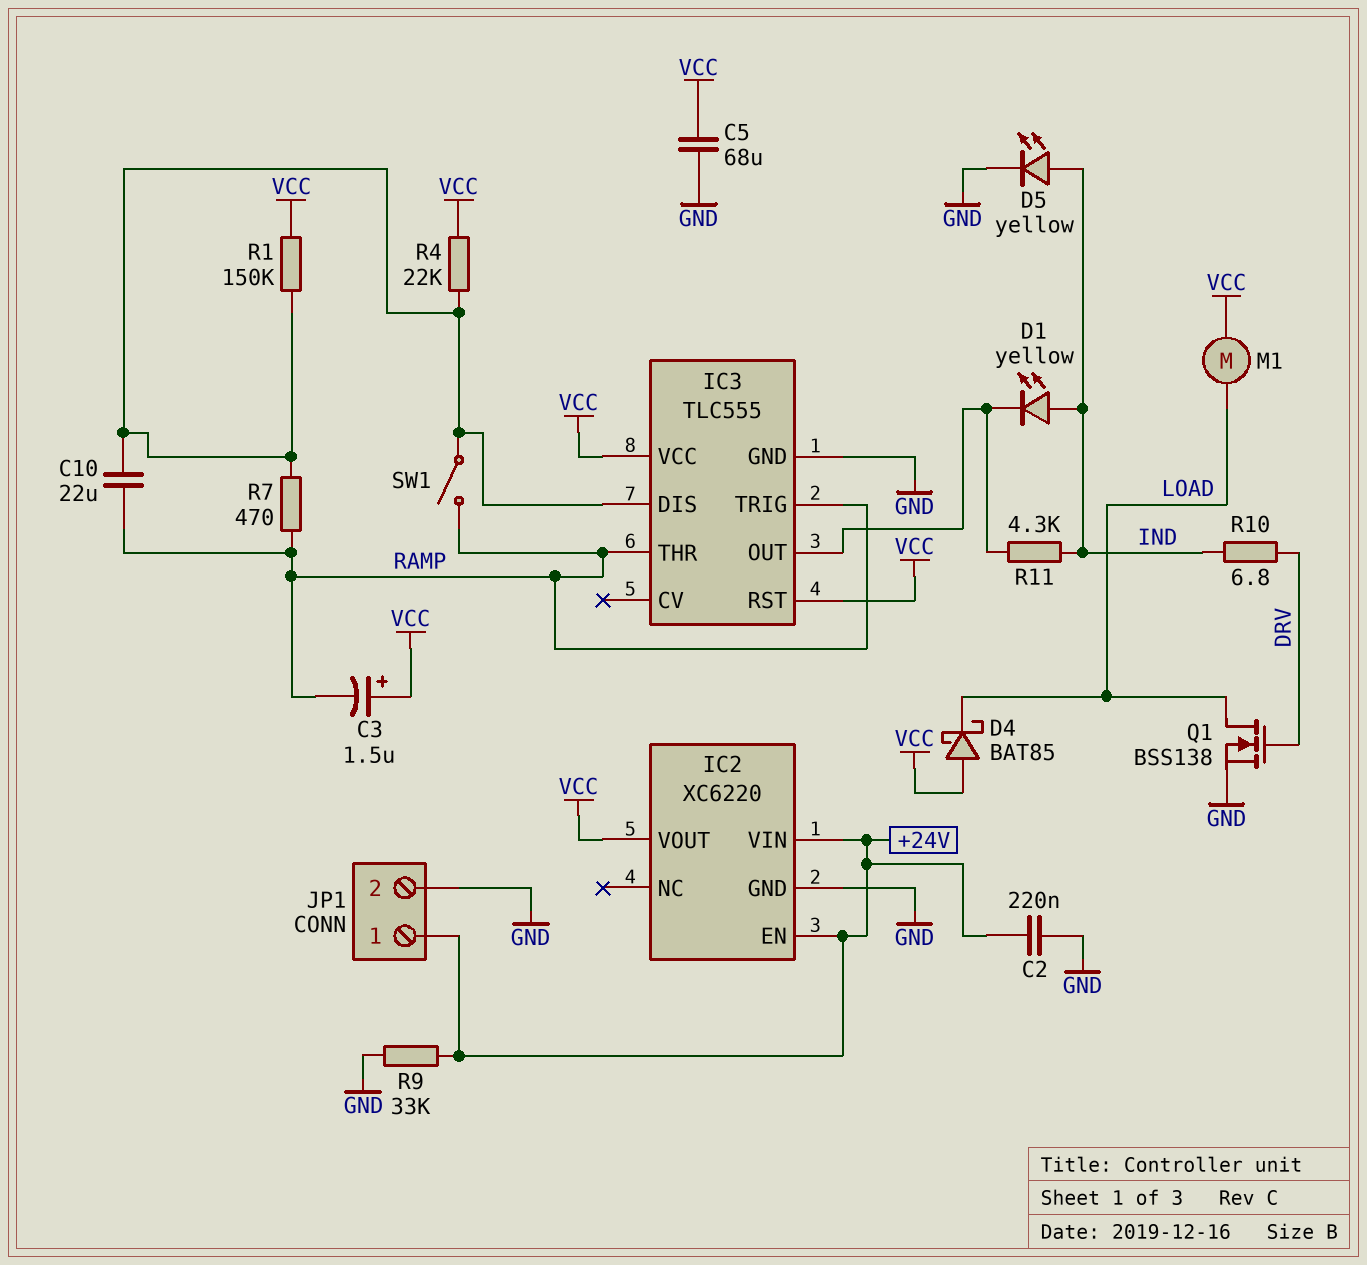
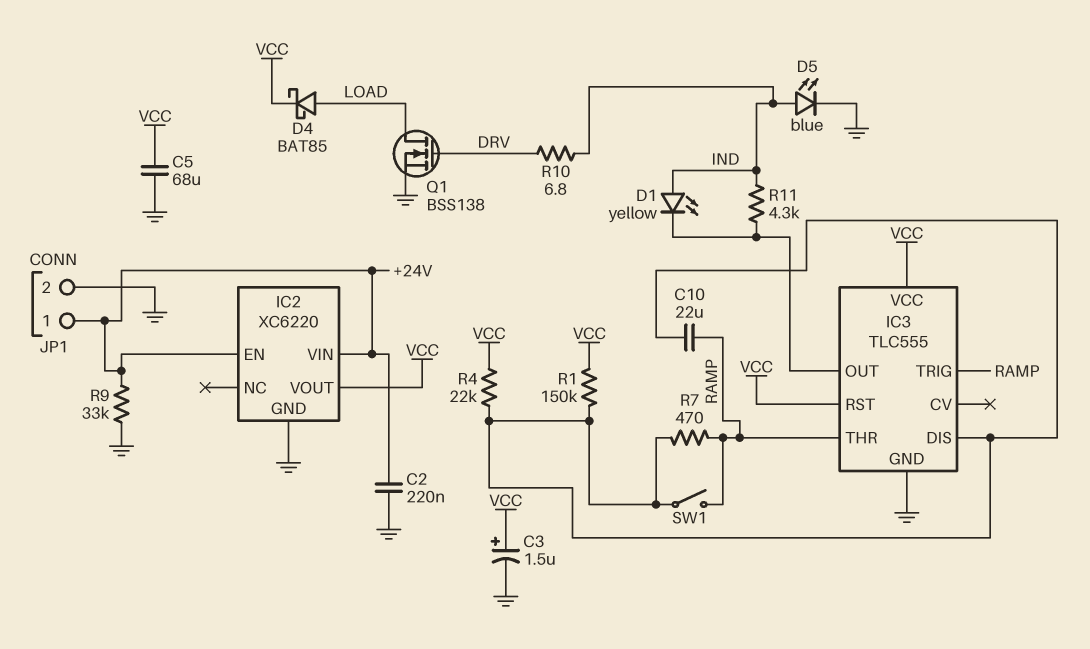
C3: 1.5uF (plus VCC, minus RAMP) -> 1.5uF (plus VCC, minus GND)
D4: schottky BAT85 (A VCC, K LOAD) -> schottky BAT85 (A LOAD, K VCC)
D5: LED yellow (A IND, K GND) -> LED blue (A IND, K GND)
M1: motor (LOAD, VCC) -> none

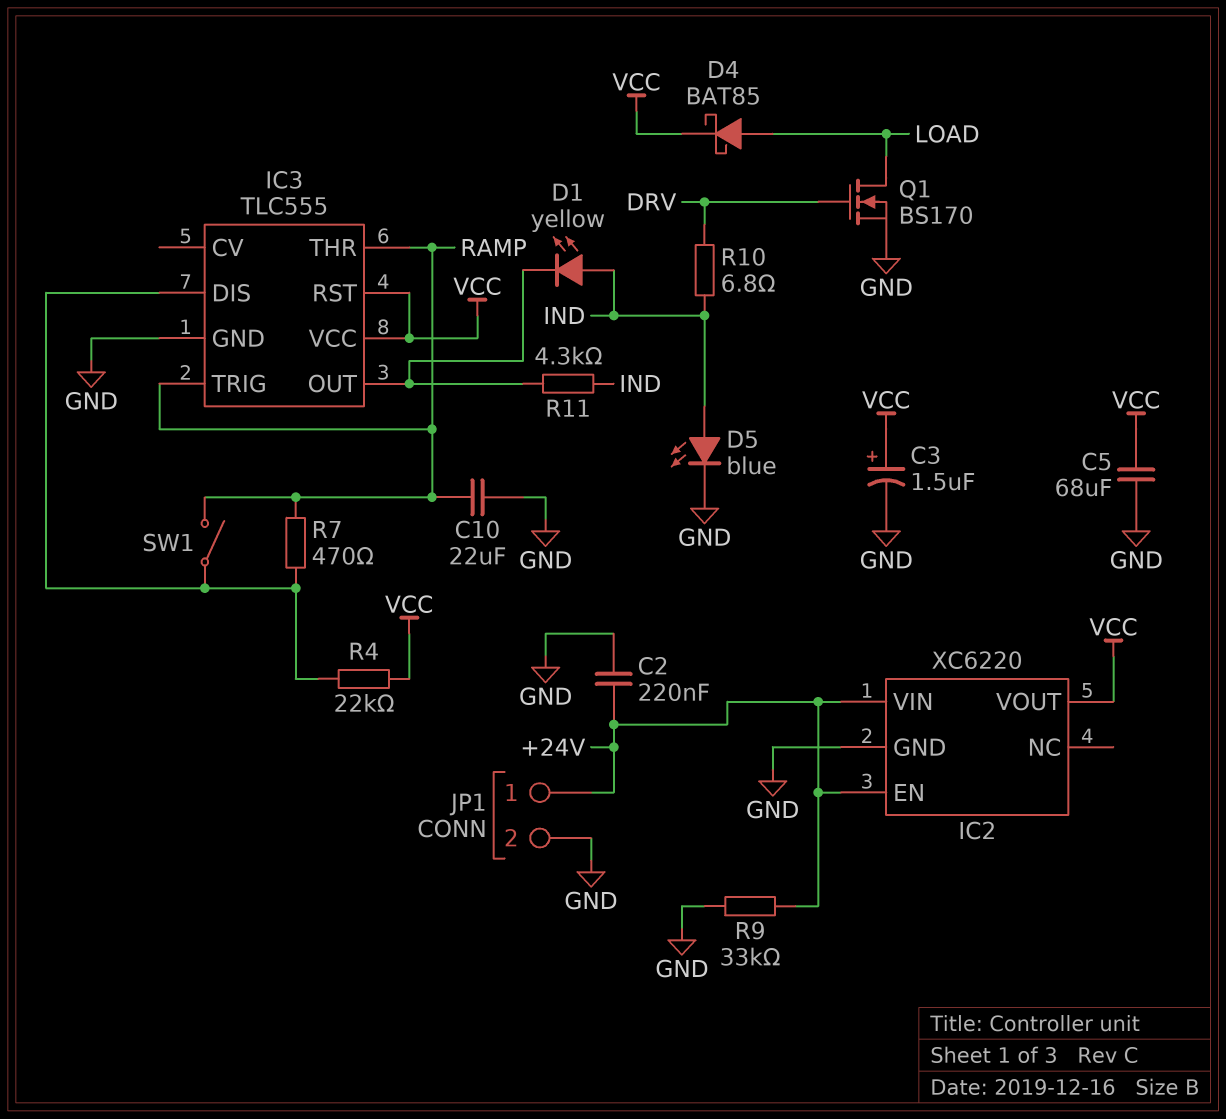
C10: 22uF (IC3/DIS, RAMP) -> 22uF (GND, RAMP)
Q1: NMOS BSS138 (G DRV, D LOAD, S GND) -> NMOS BS170 (G DRV, D LOAD, S GND)
R1: 150k (IC3/DIS, VCC) -> none

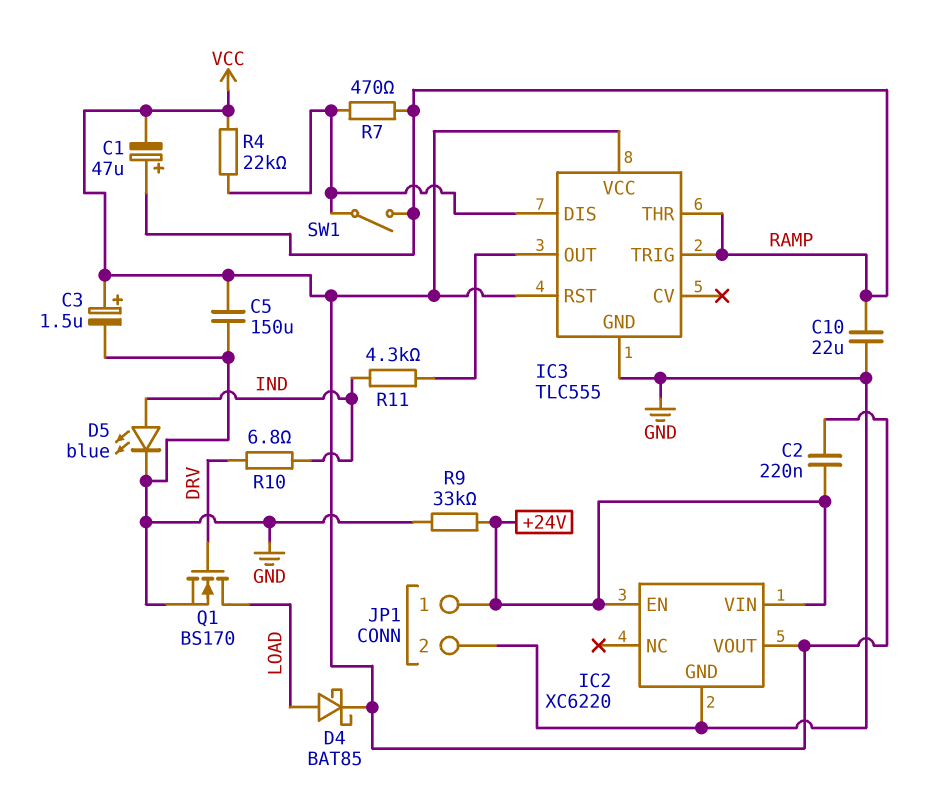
C1: none -> 47uF (plus RAMP, minus VCC)
C2: 220nF (+24V, GND) -> 220nF (+24V, VCC)
C5: 68uF (GND, VCC) -> 150uF (GND, VCC)
D1: LED yellow (A IND, K IC3/OUT) -> none

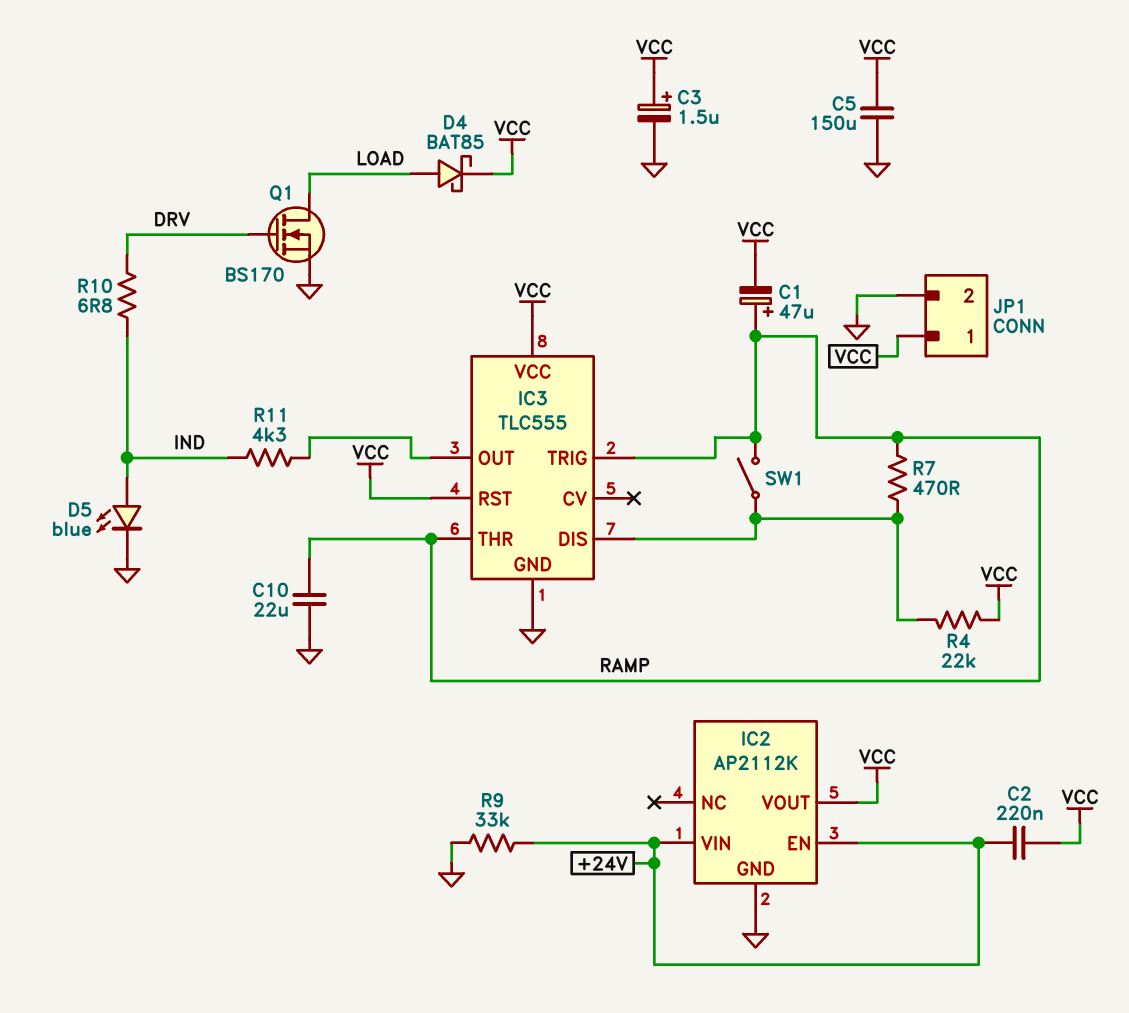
IC2: XC6220 -> AP2112K
JP1 pin 1: +24V -> VCC

